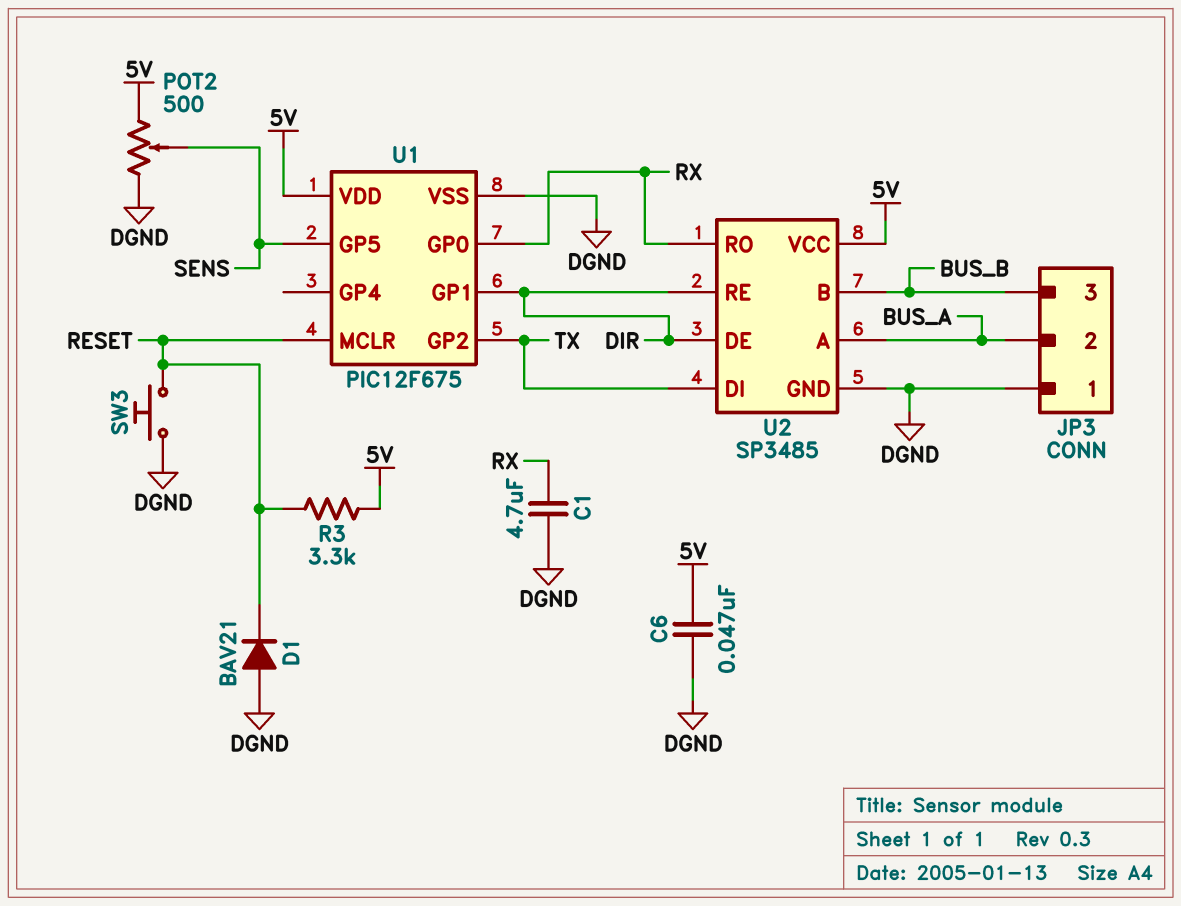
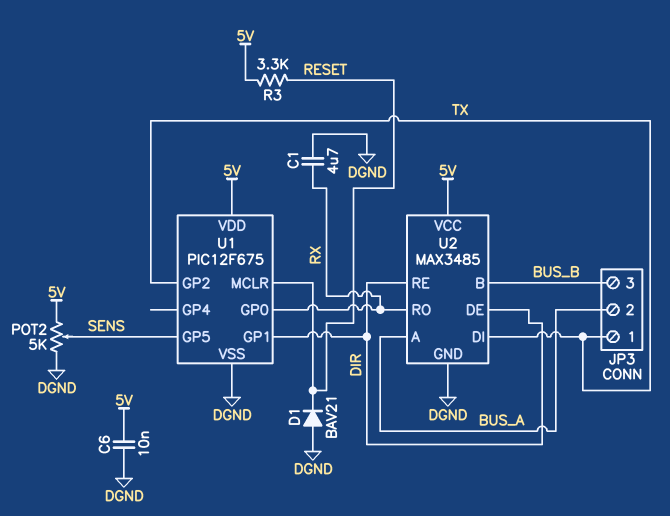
C6: 47nF (5V, DGND) -> 10nF (5V, DGND)
JP3 pin 1: DGND -> TX
POT2: 500 (5V, DGND, wiper SENS) -> 5k (5V, DGND, wiper SENS)
SW3: button (DGND, RESET) -> none
U2: SP3485 -> MAX3485

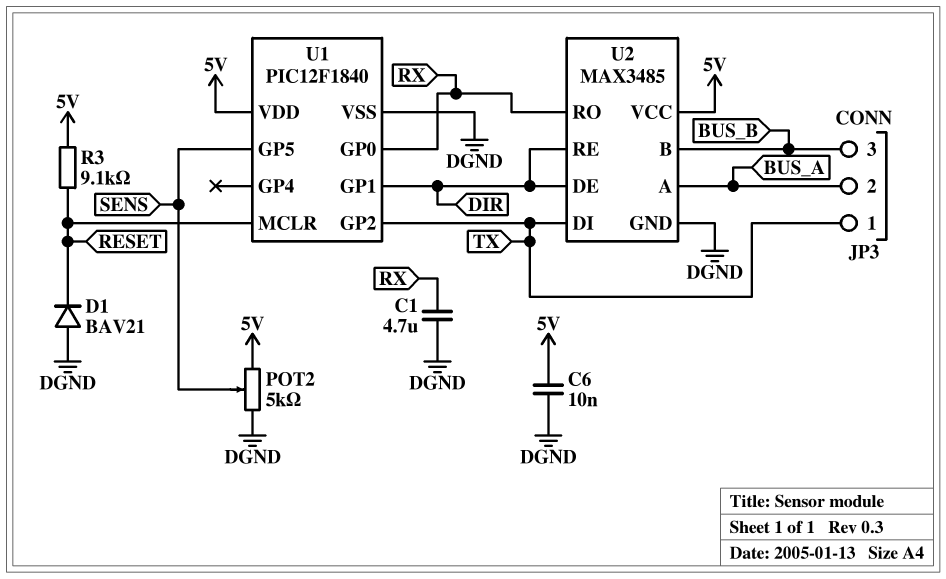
R3: 3.3k (5V, RESET) -> 9.1k (5V, RESET)
U1: PIC12F675 -> PIC12F1840

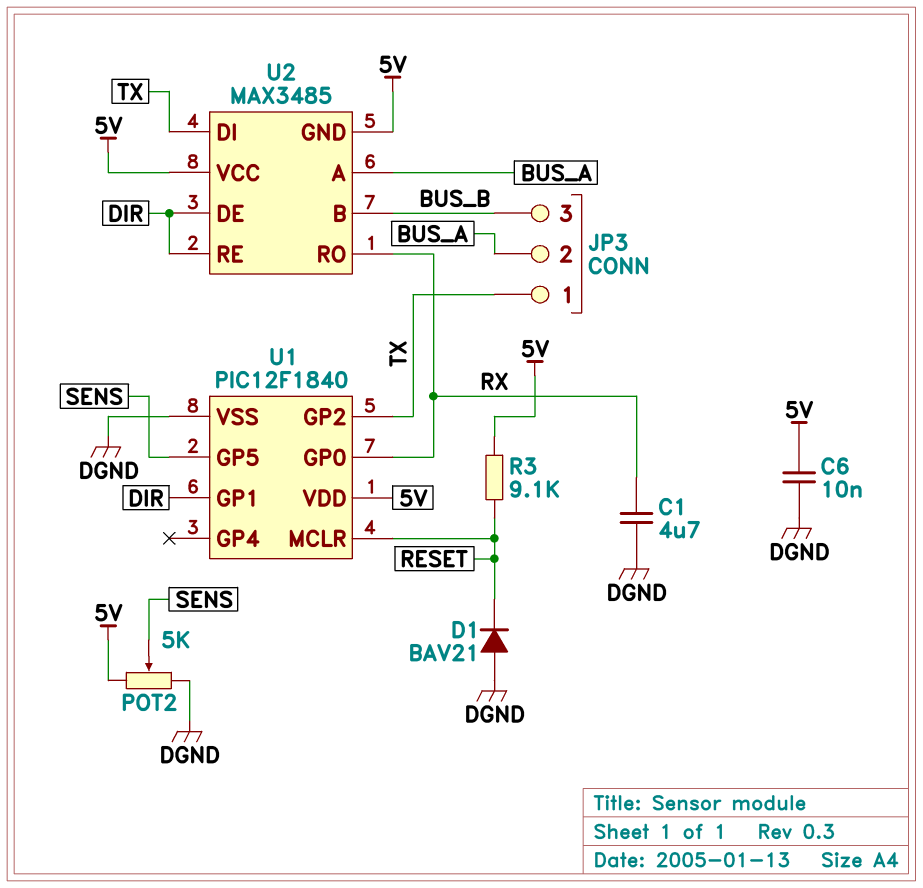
U2 pin GND: DGND -> 5V

